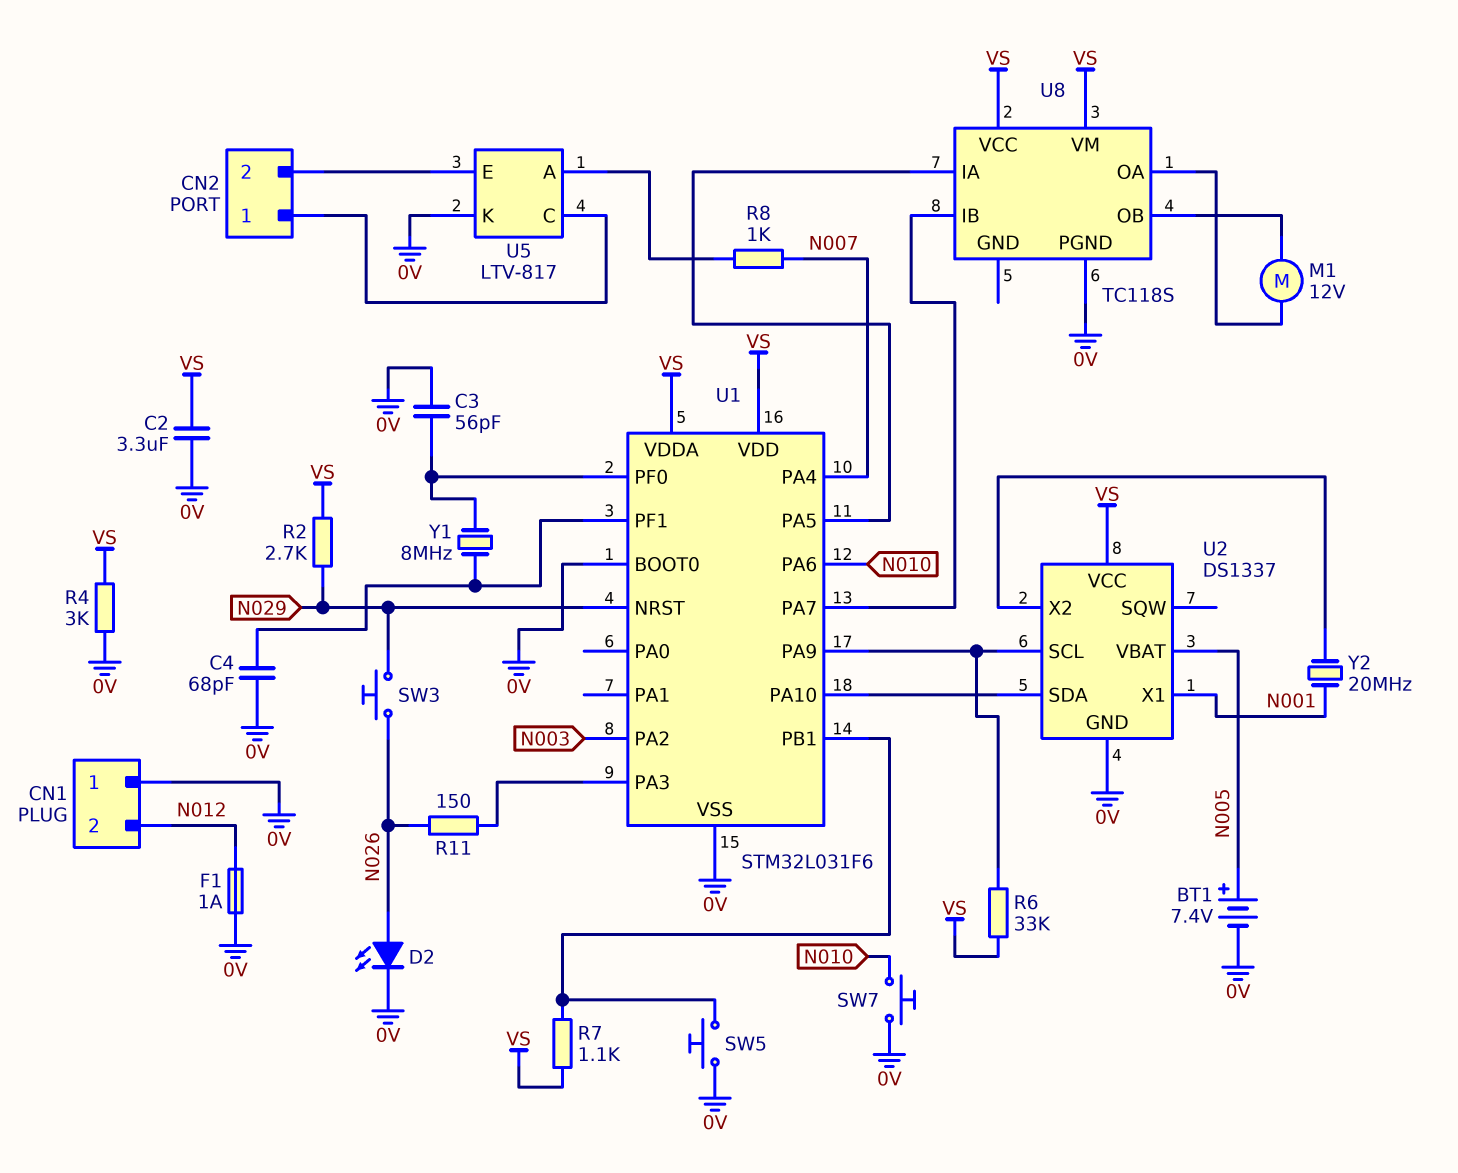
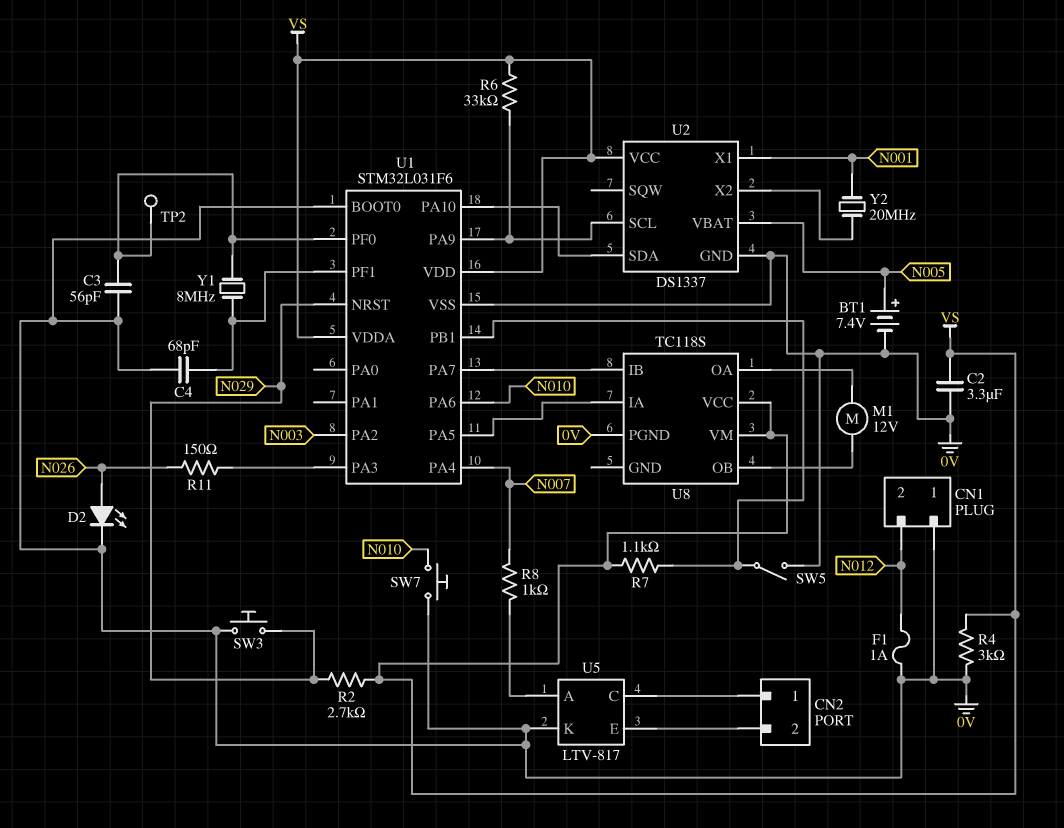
SW3: button (N026, N029) -> button (0V, N029)
SW5: button (0V, U1/PB1) -> switch (0V, U1/PB1)
TP2: none -> test point (U1/PF0)

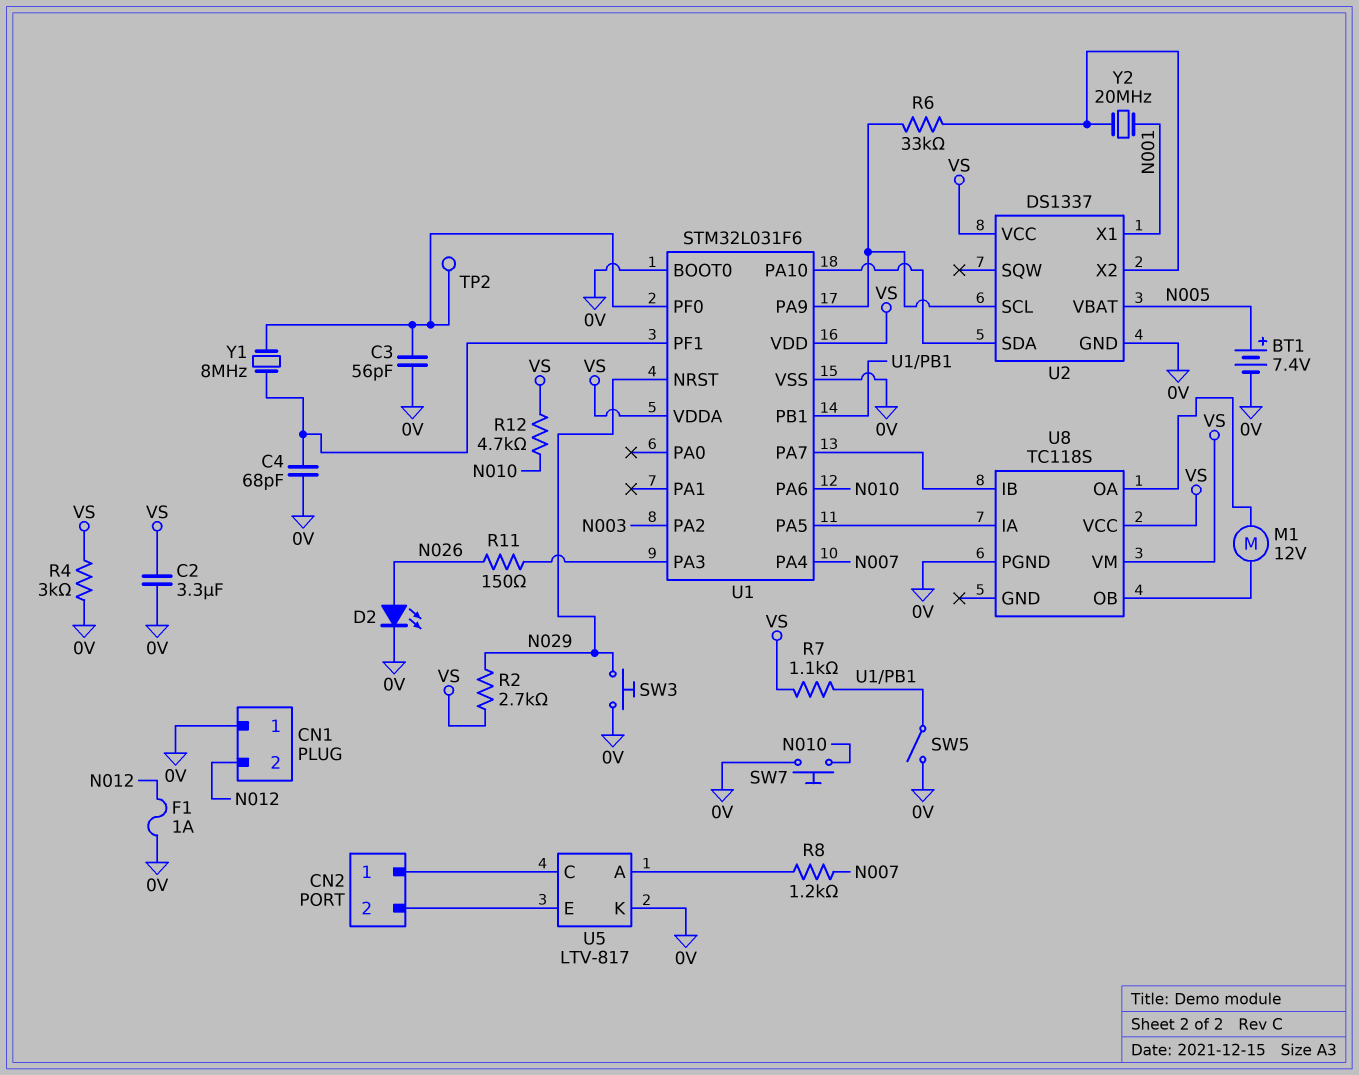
R6: 33k (U1/PA9, VS) -> 33k (U1/PA9, U2/X2)
R8: 1k (N007, U5/A) -> 1.2k (N007, U5/A)
R12: none -> 4.7k (N010, VS)

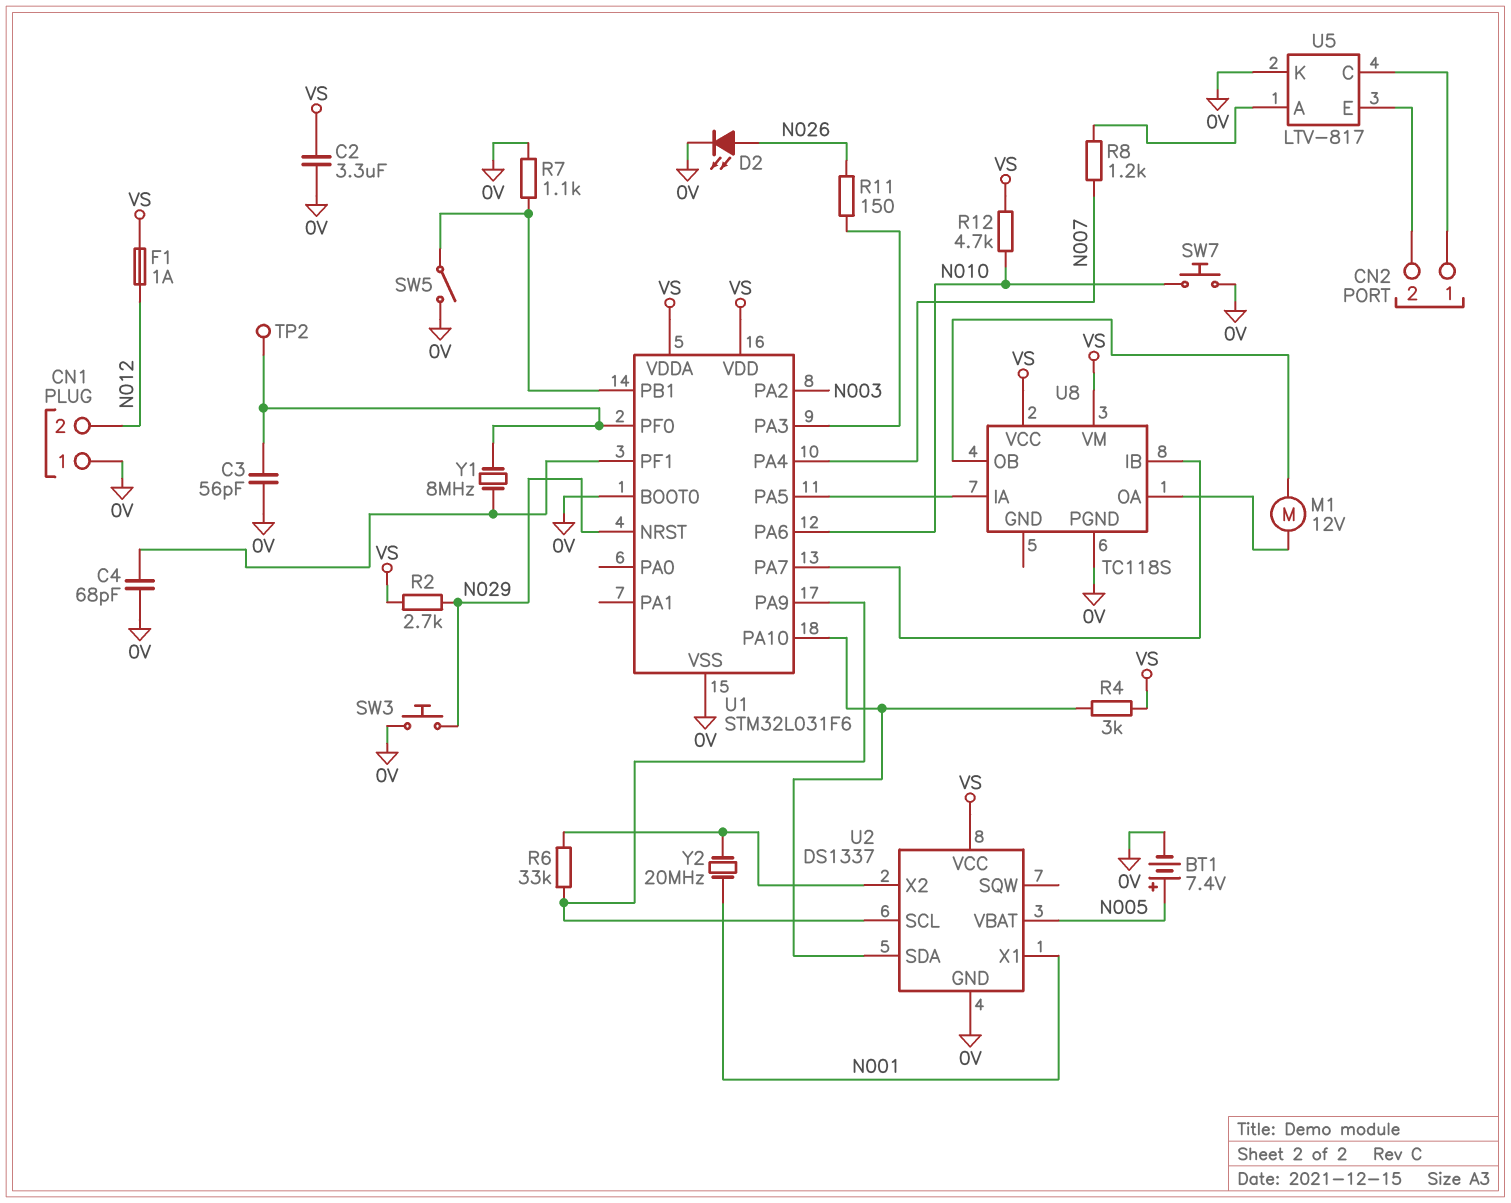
F1: 1A (0V, N012) -> 1A (N012, VS)
R4: 3k (0V, VS) -> 3k (U1/PA10, VS)
R7: 1.1k (U1/PB1, VS) -> 1.1k (0V, U1/PB1)

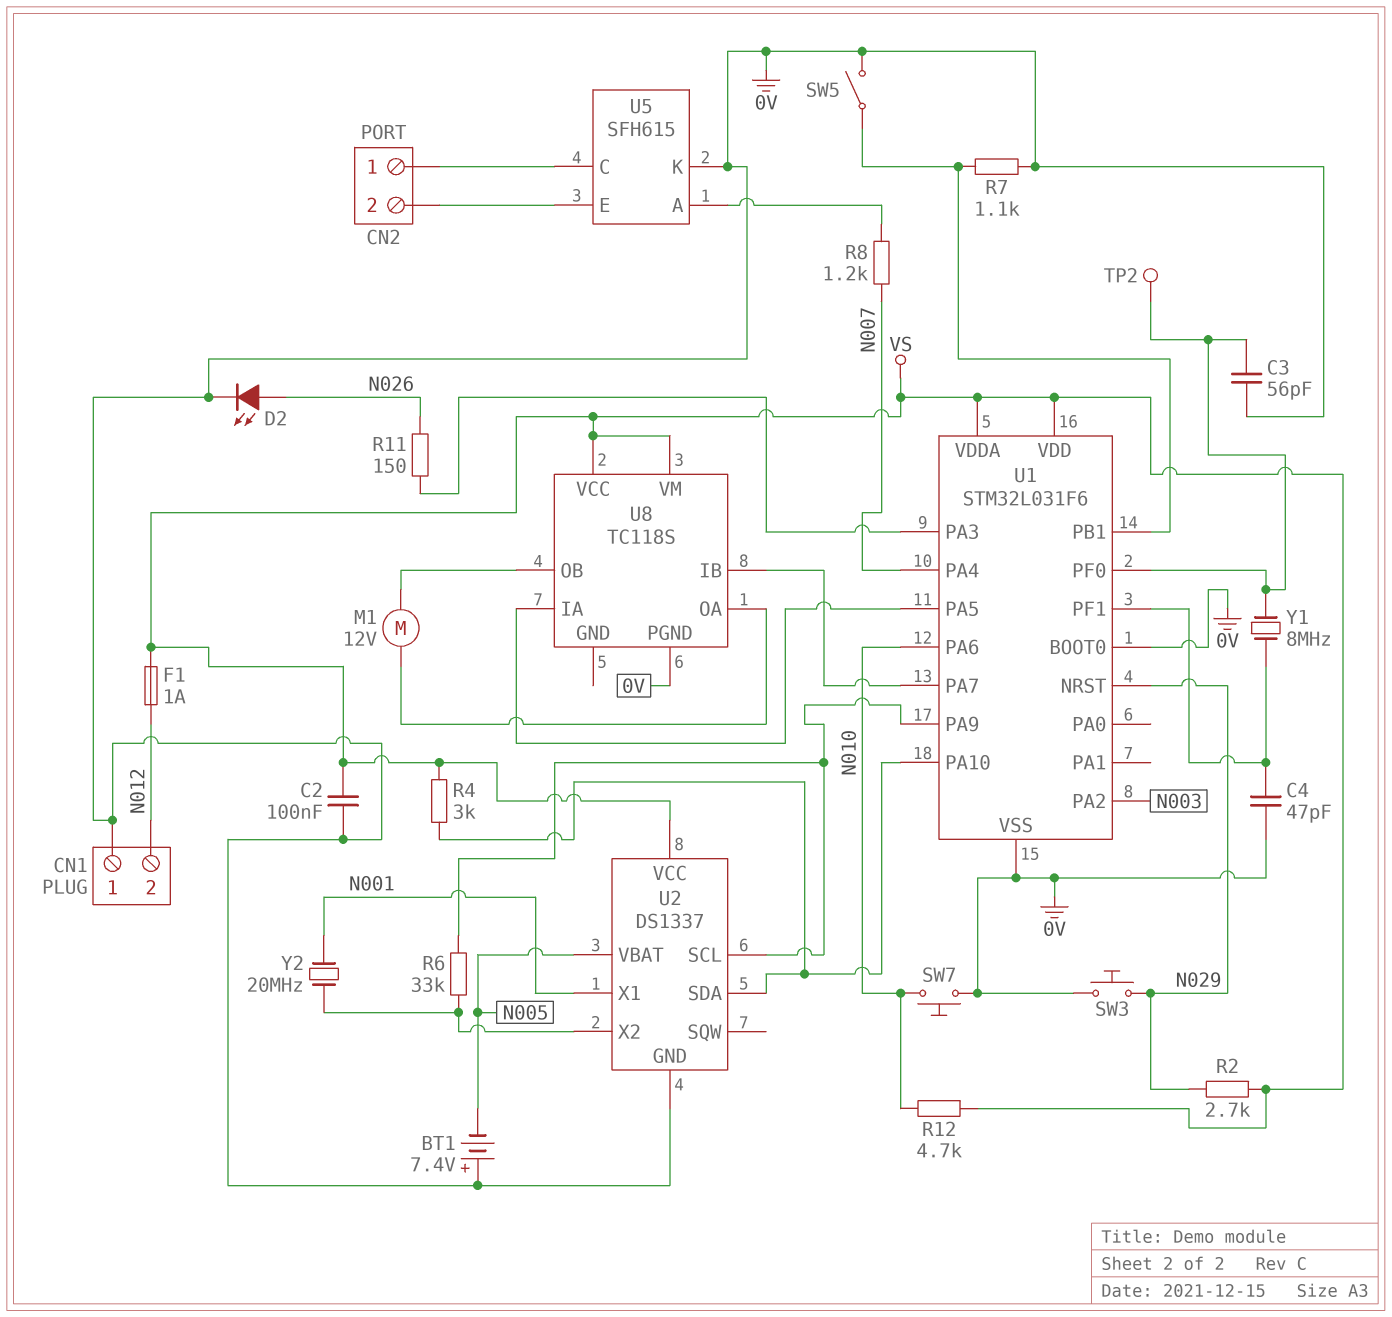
BT1: 7.4V (plus N005, minus 0V) -> 7.4V (plus 0V, minus N005)
C2: 3.3uF (0V, VS) -> 100nF (0V, VS)
C4: 68pF (0V, U1/PF1) -> 47pF (0V, U1/PF1)
U5: LTV-817 -> SFH615

